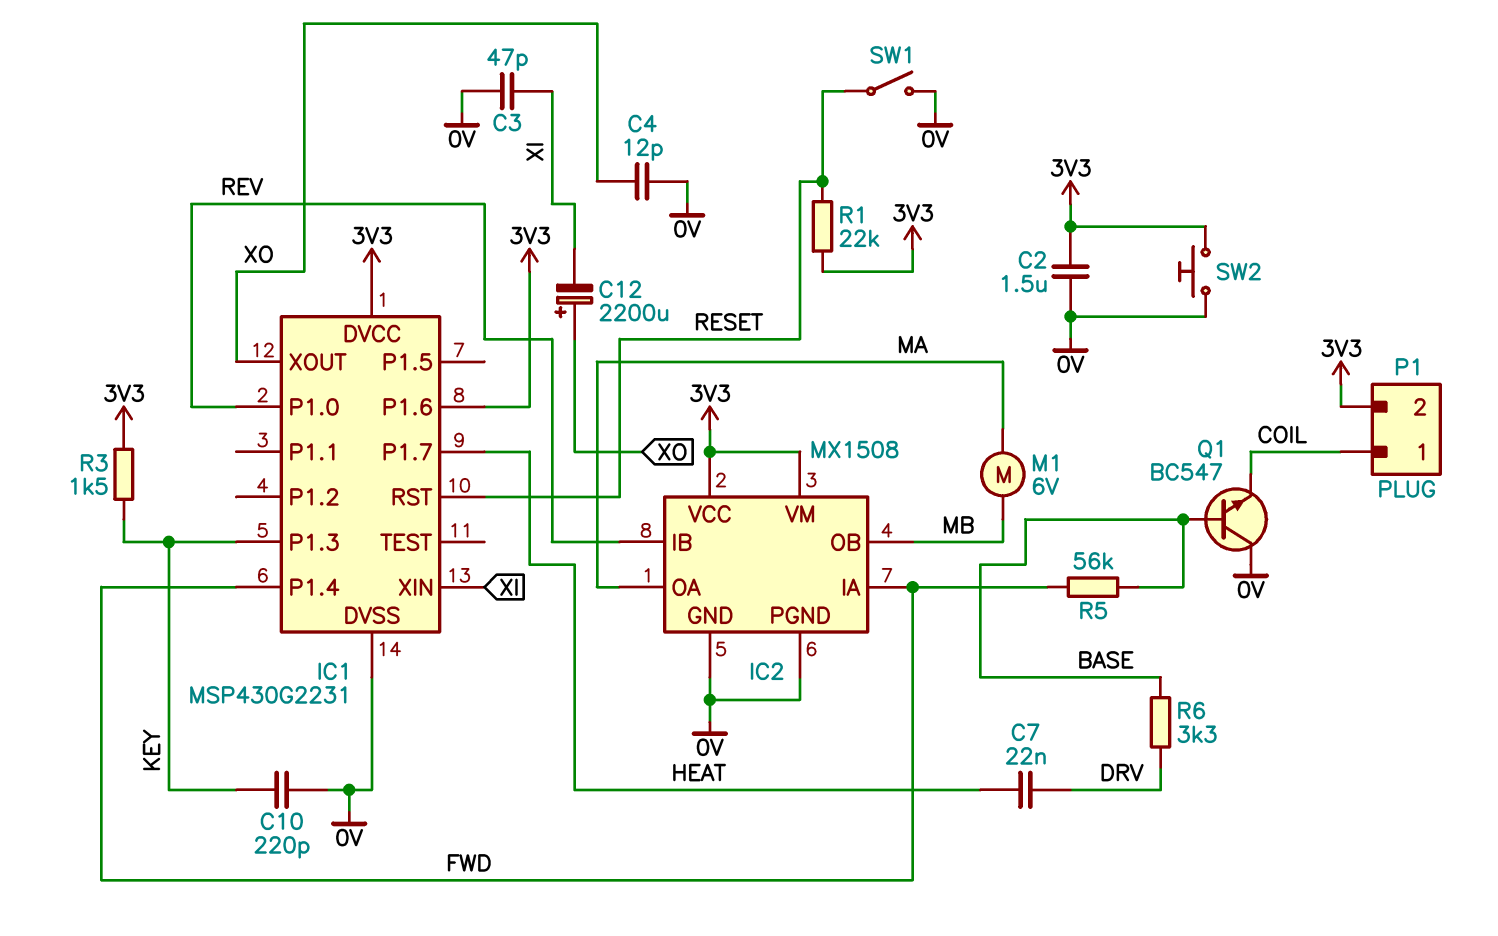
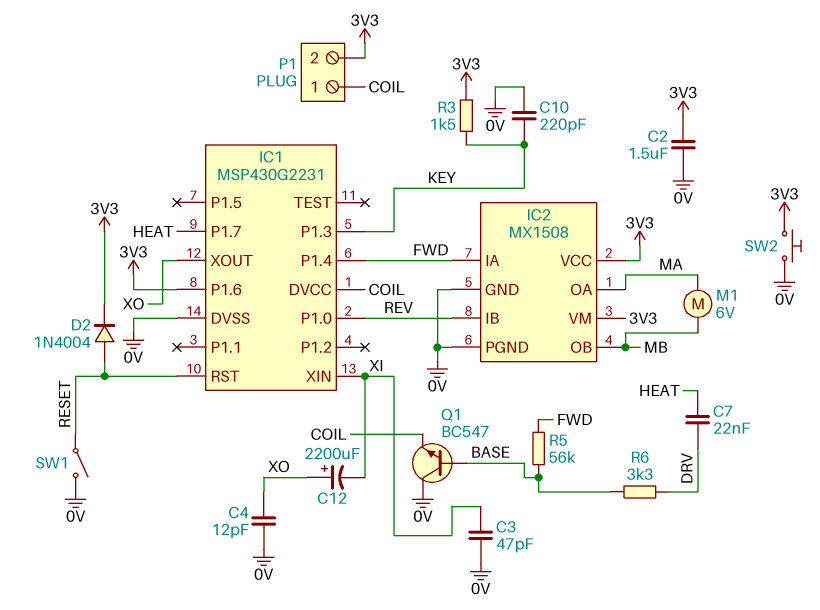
D2: none -> diode 1N4004 (A RESET, K 3V3)
IC1 pin DVCC: 3V3 -> COIL
R1: 22k (3V3, RESET) -> none

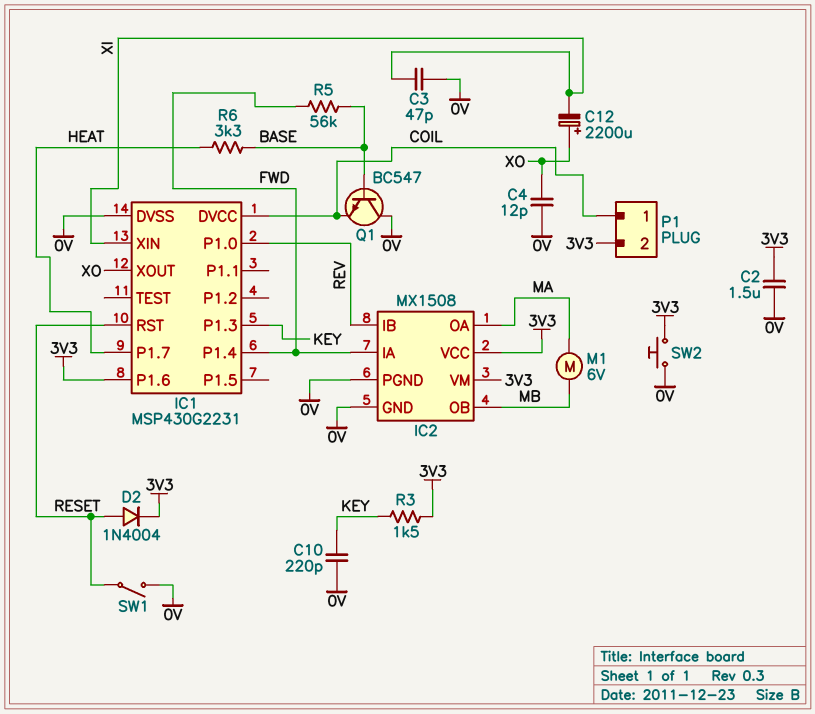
C7: 22nF (DRV, HEAT) -> none
R6: 3.3k (BASE, DRV) -> 3.3k (BASE, HEAT)

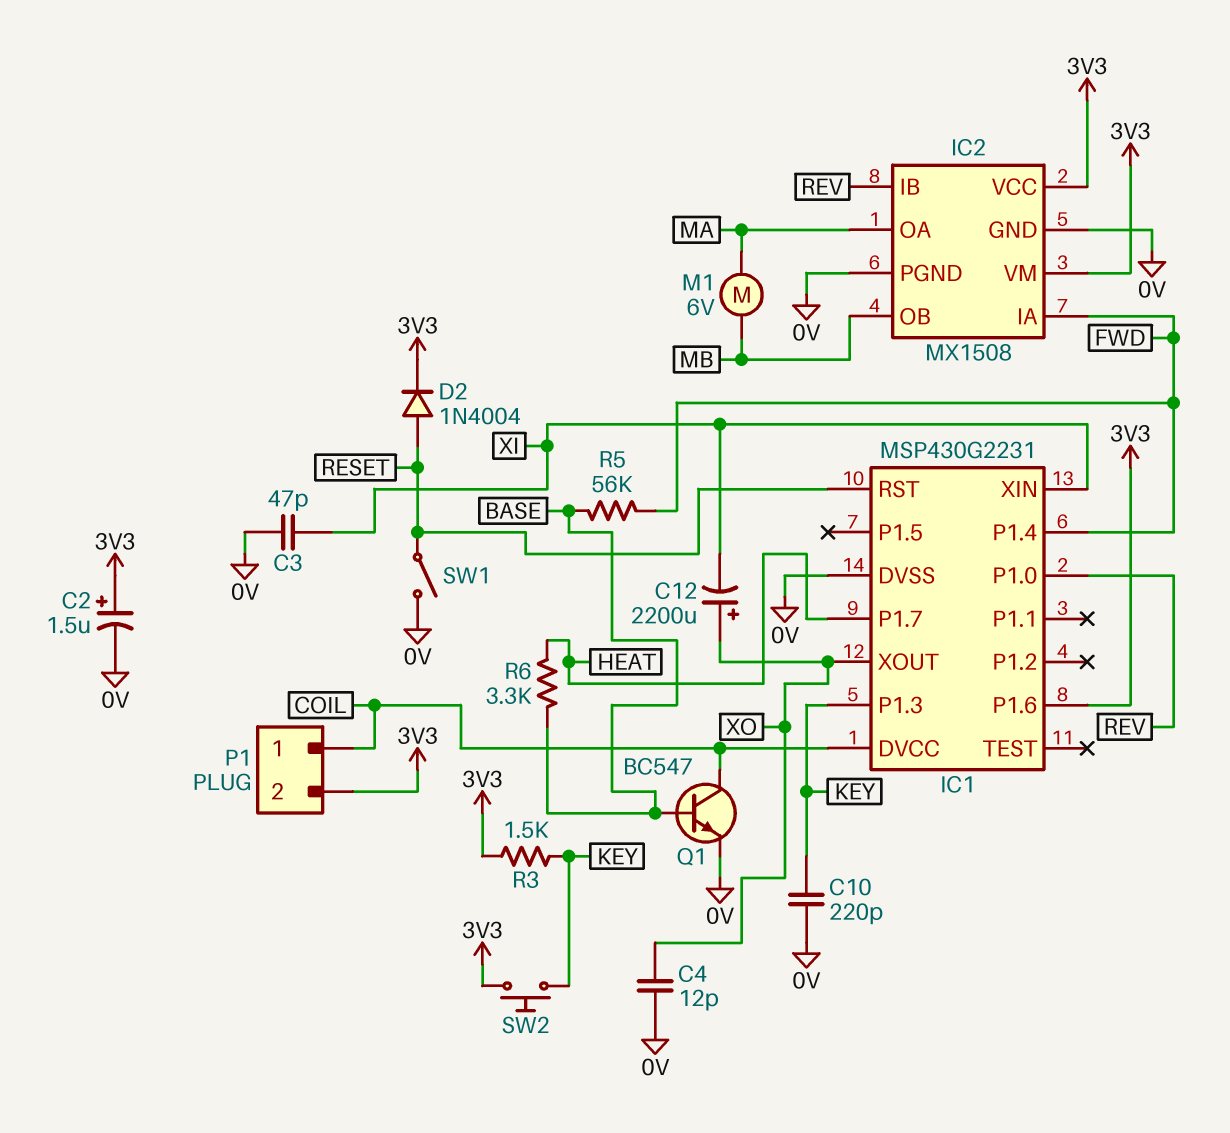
C2: 1.5uF (0V, 3V3) -> 1.5uF (plus 3V3, minus 0V)
Q1: NPN BC547 (B BASE, C 0V, E COIL) -> NPN BC547 (B BASE, C COIL, E 0V)
SW2: button (0V, 3V3) -> button (3V3, KEY)

